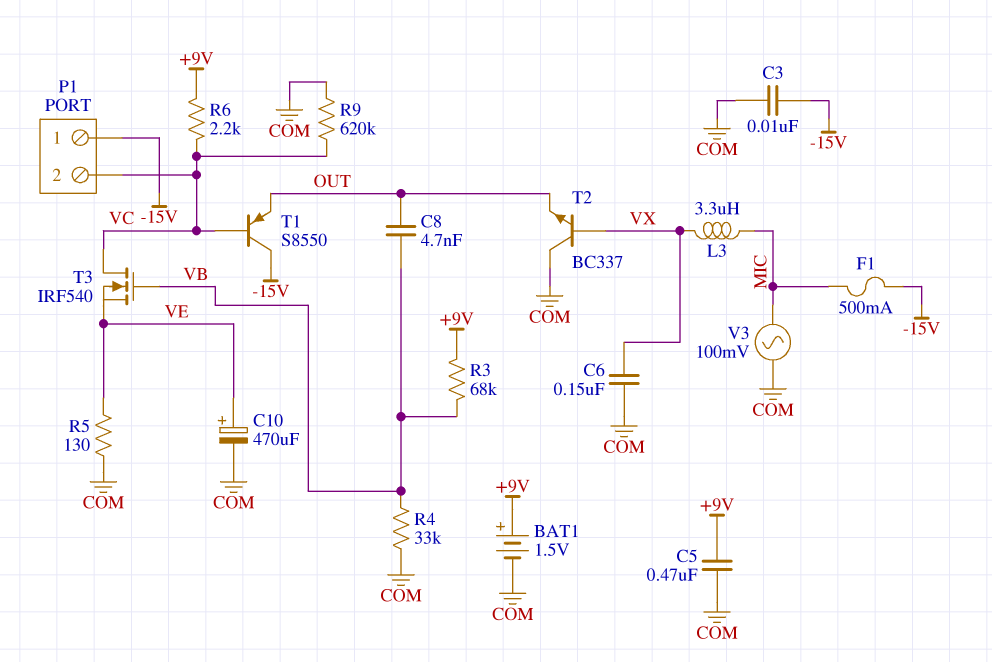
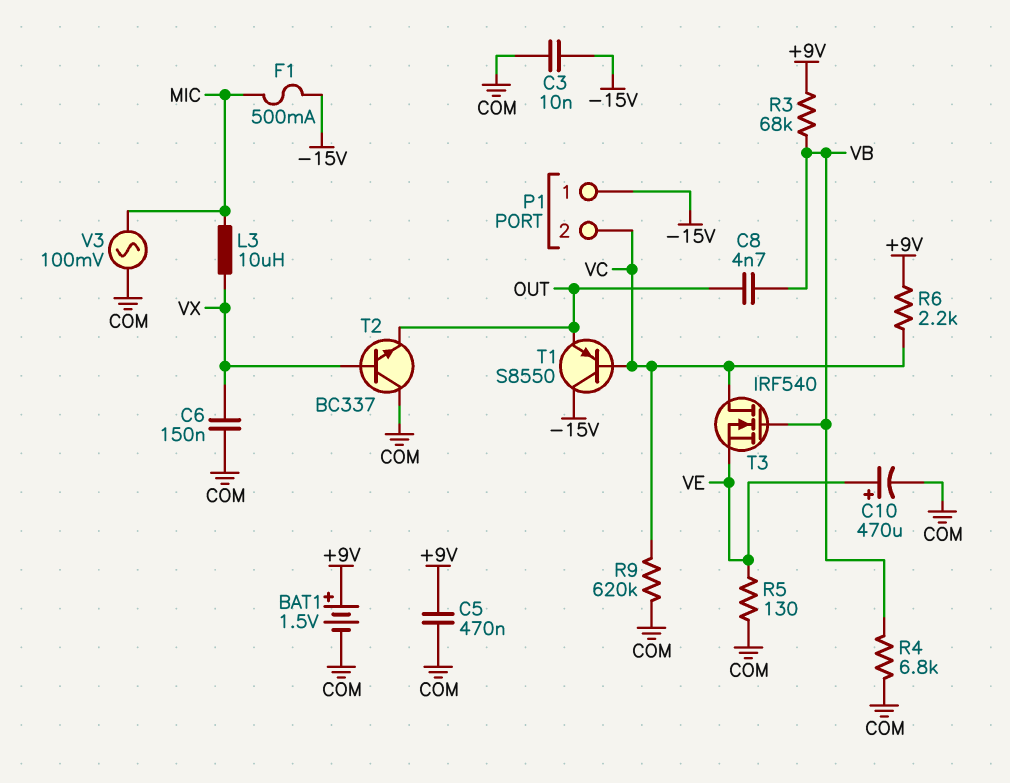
L3: 3.3uH (MIC, VX) -> 10uH (MIC, VX)
R4: 33k (COM, VB) -> 6.8k (COM, VB)

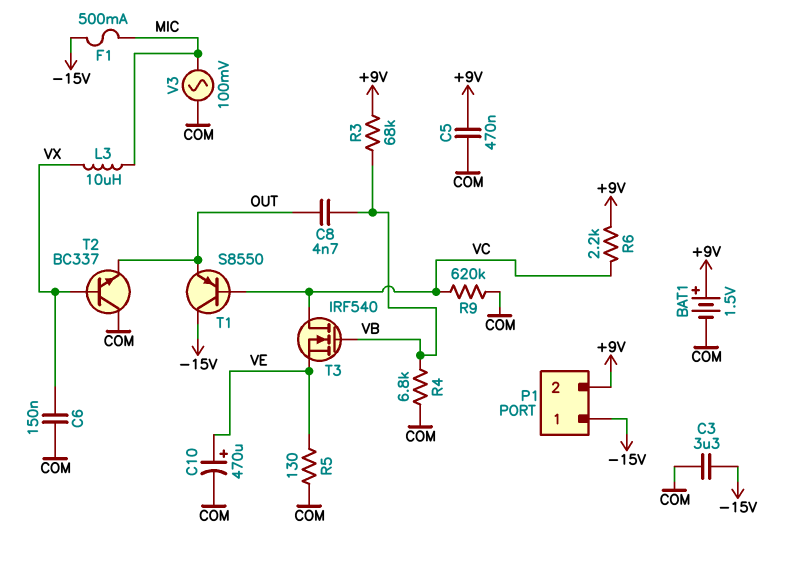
C3: 10nF (-15V, COM) -> 3.3uF (-15V, COM)
P1 pin 2: VC -> +9V

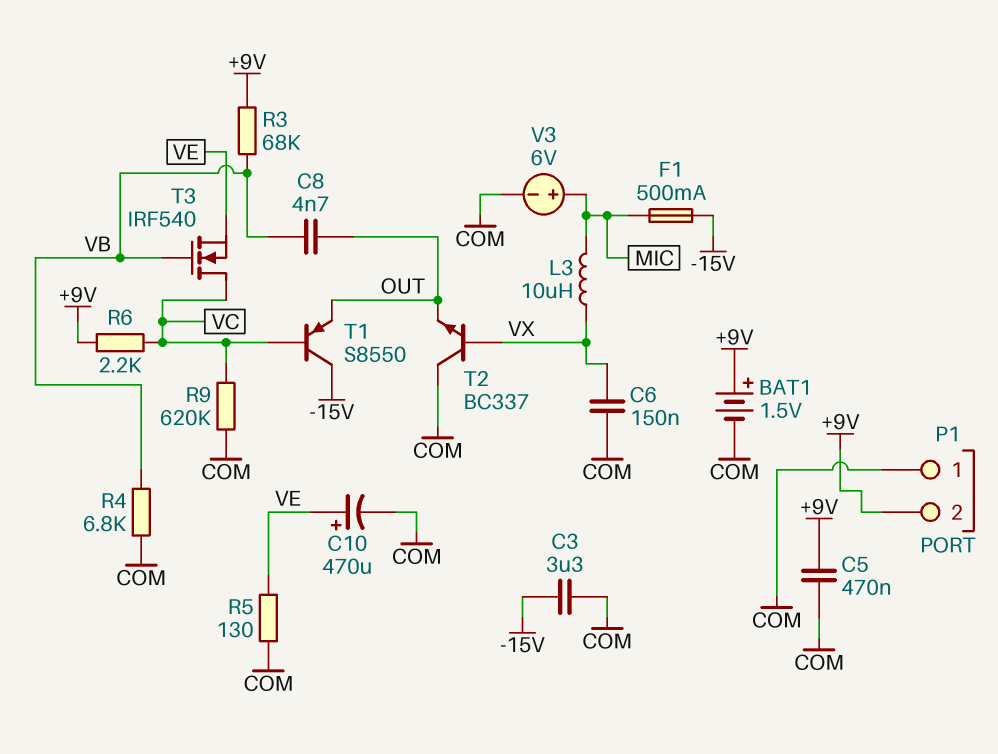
P1 pin 1: -15V -> COM
V3: AC 100mV (COM, MIC) -> 6V (plus MIC, minus COM)

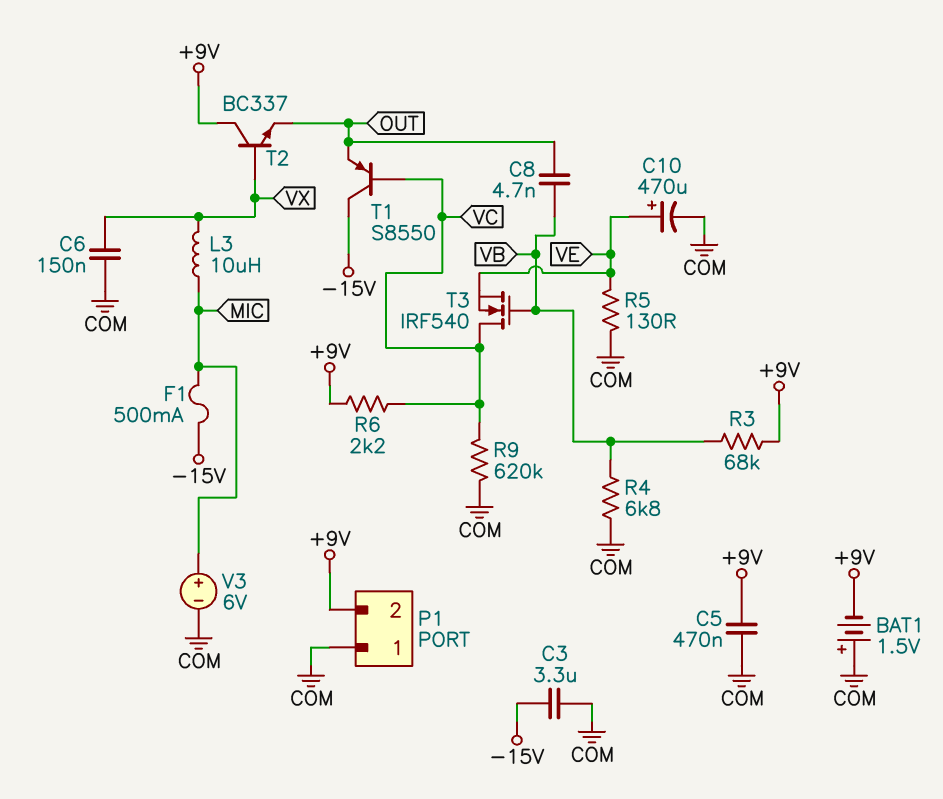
BAT1: 1.5V (plus +9V, minus COM) -> 1.5V (plus COM, minus +9V)
T2: NPN BC337 (B VX, C COM, E OUT) -> NPN BC337 (B VX, C +9V, E OUT)

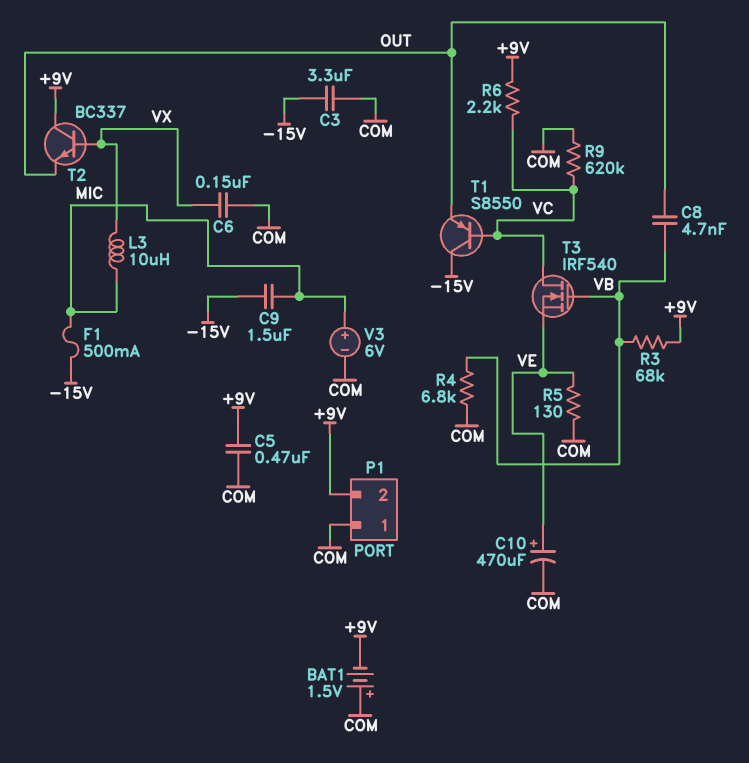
C9: none -> 1.5uF (-15V, MIC)

